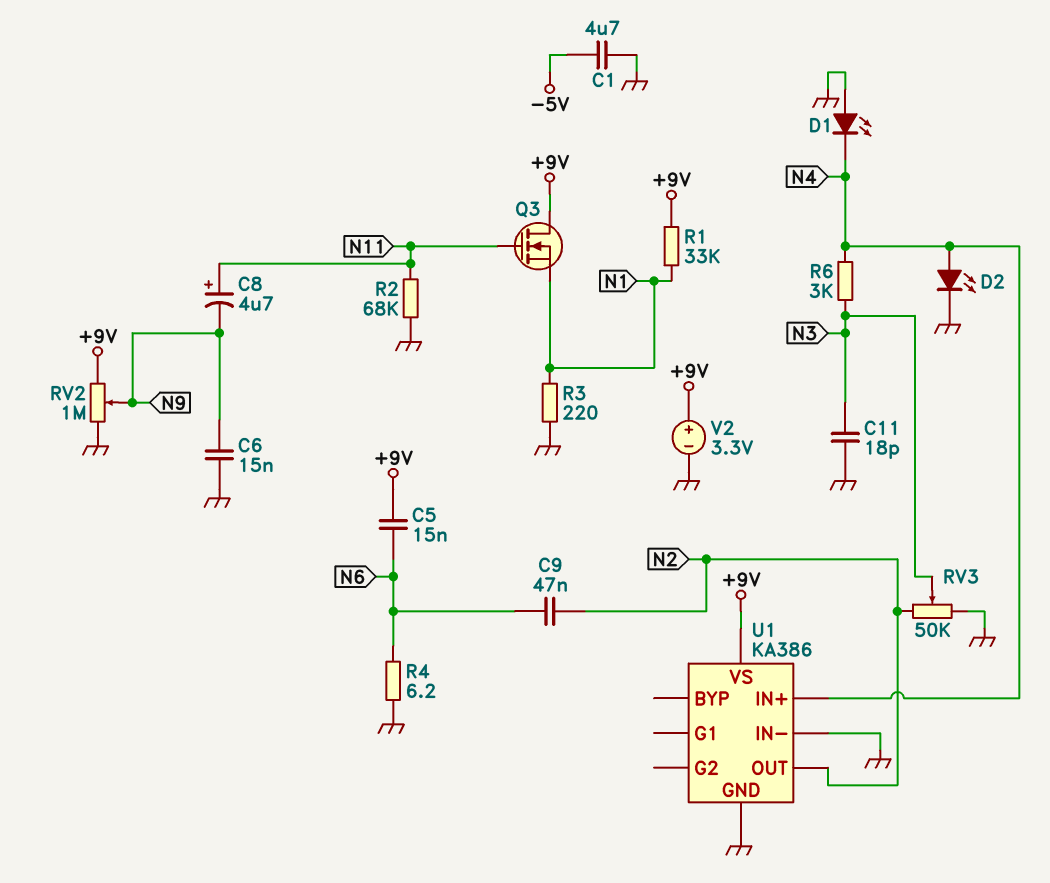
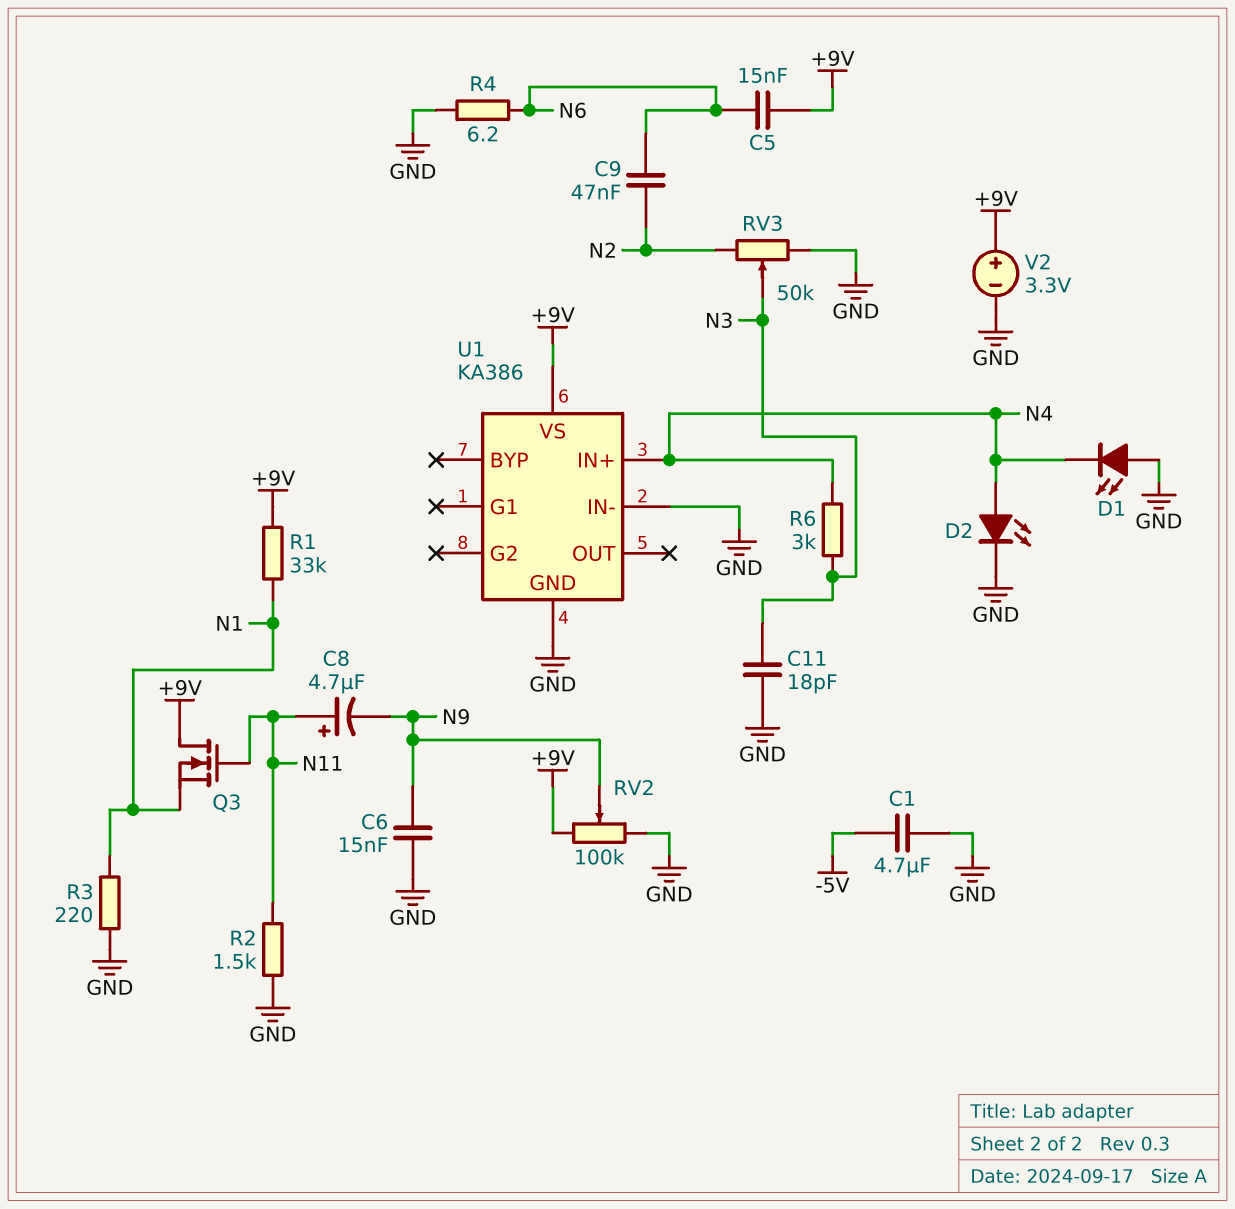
R2: 68k (GND, N11) -> 1.5k (GND, N11)
RV2: 1M (+9V, GND, wiper N9) -> 100k (+9V, GND, wiper N9)
U1 pin OUT: N2 -> none

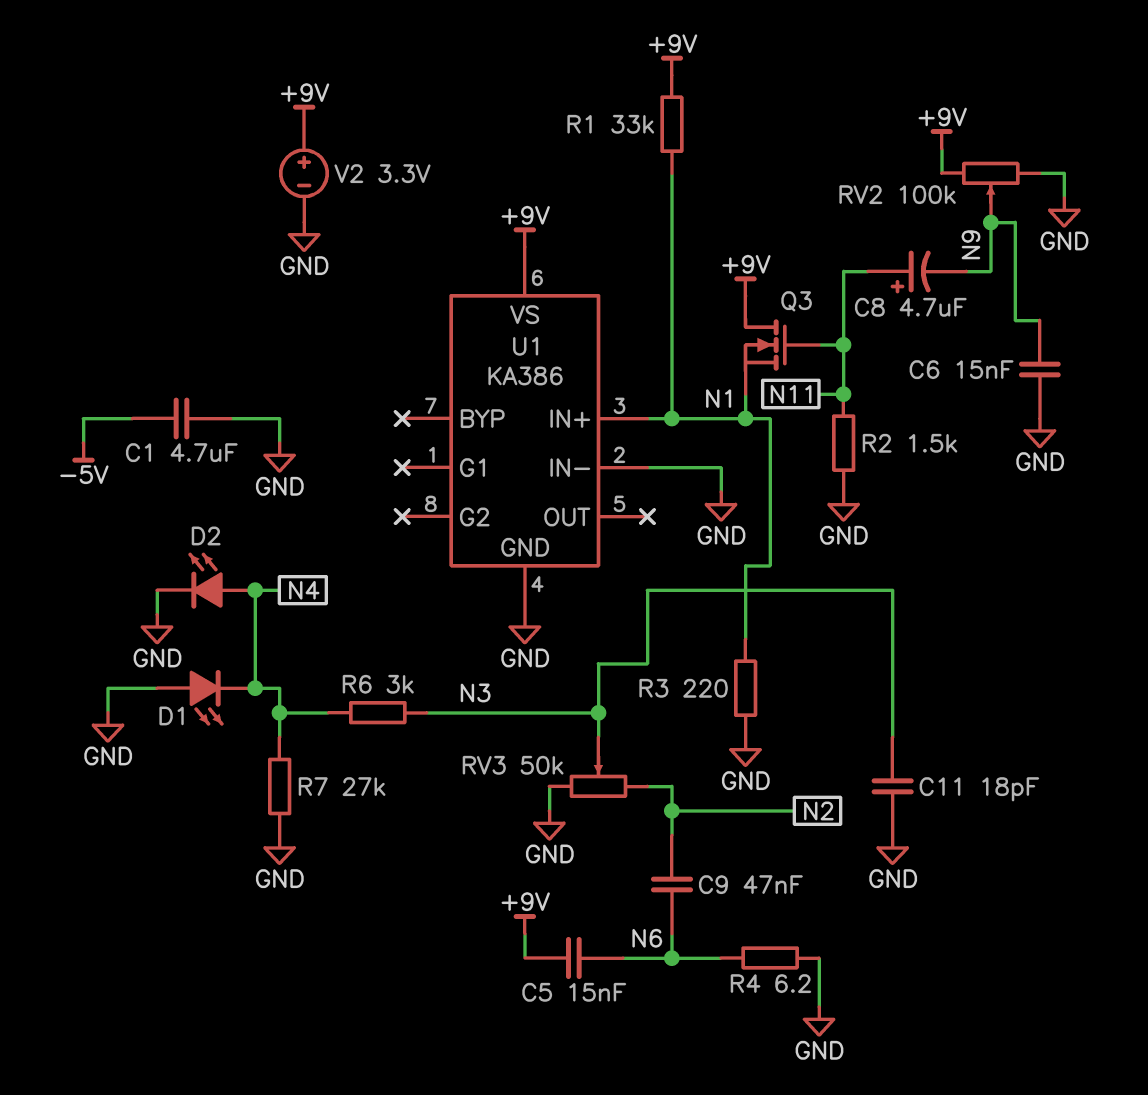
R7: none -> 27k (GND, N4)
U1 pin IN+: N4 -> N1

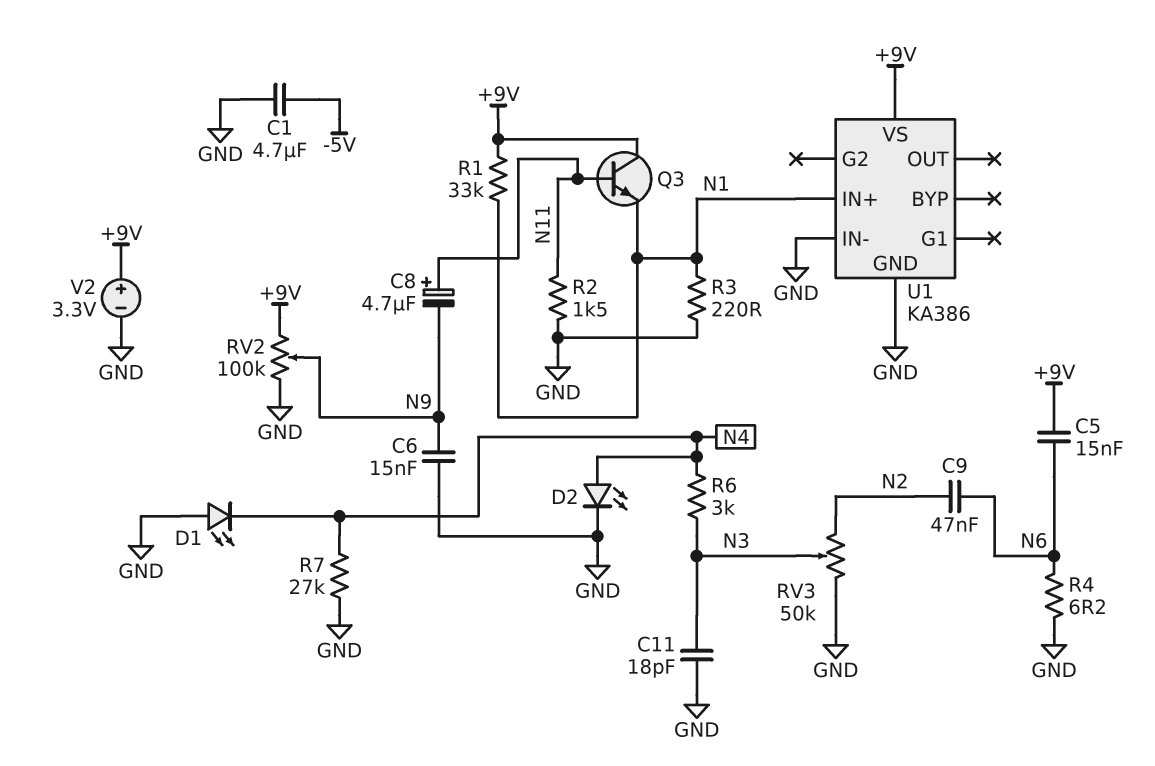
Q3: NMOS (G N11, D +9V, S N1) -> NPN (B N11, C +9V, E N1)

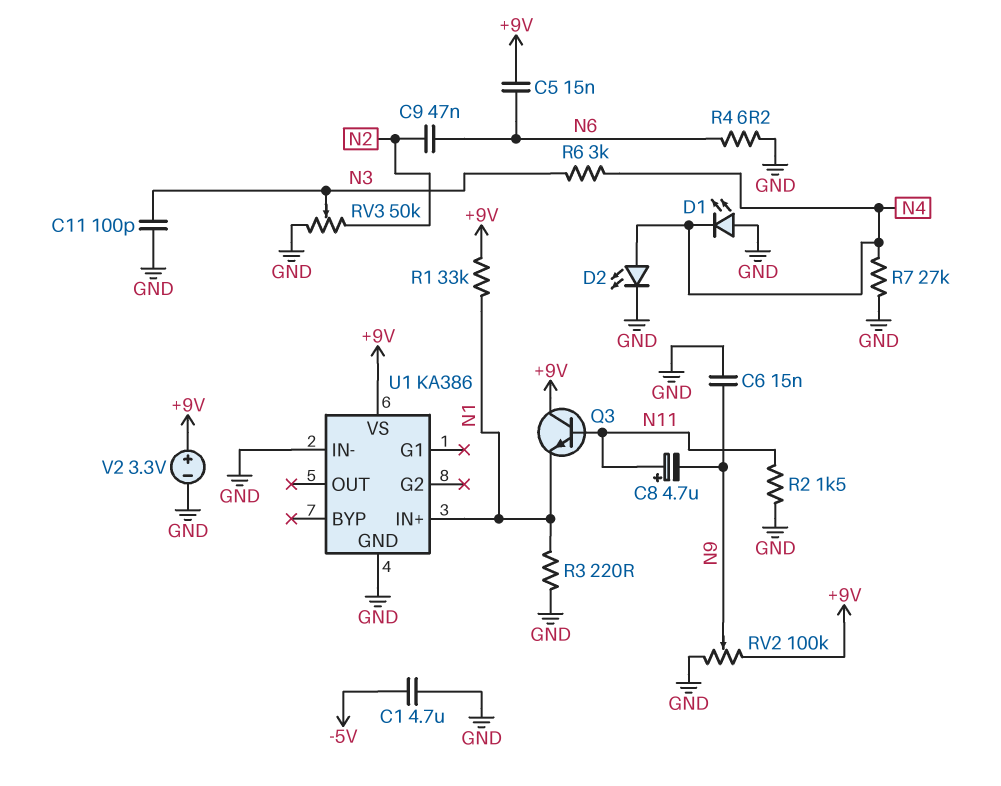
C11: 18pF (GND, N3) -> 100pF (GND, N3)

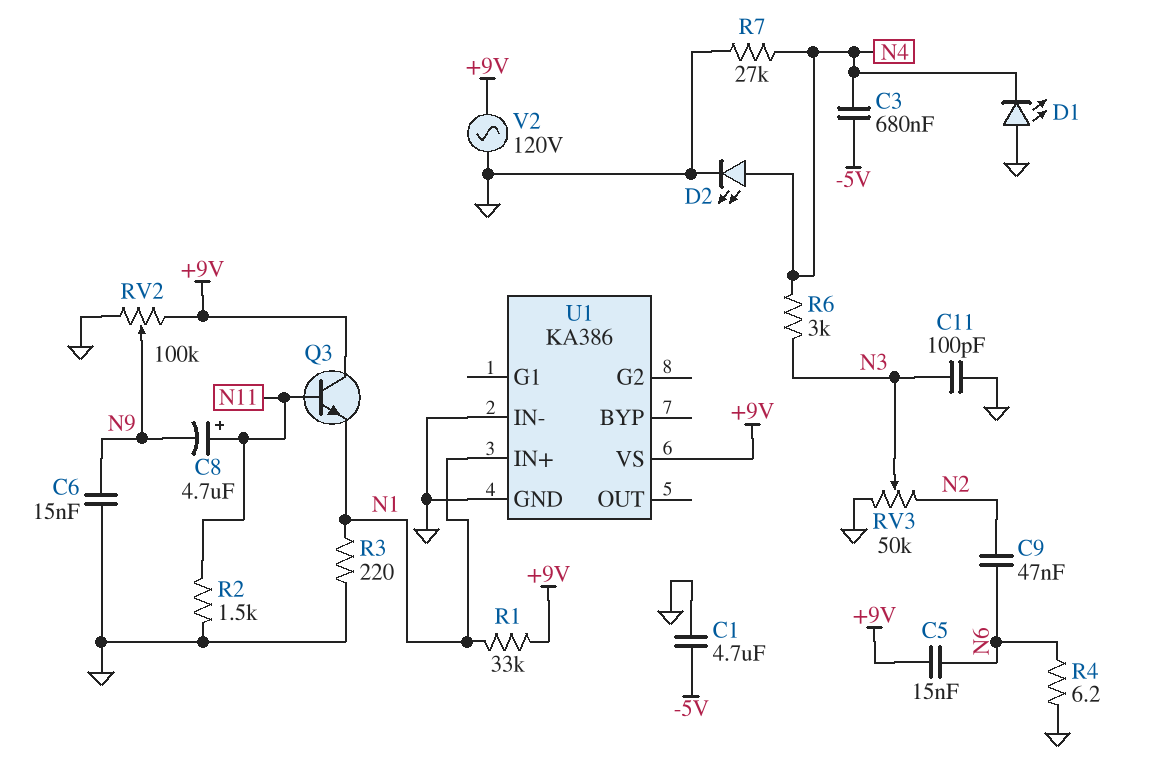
C3: none -> 680nF (-5V, N4)
V2: 3.3V (plus +9V, minus GND) -> AC 120V (+9V, GND)

